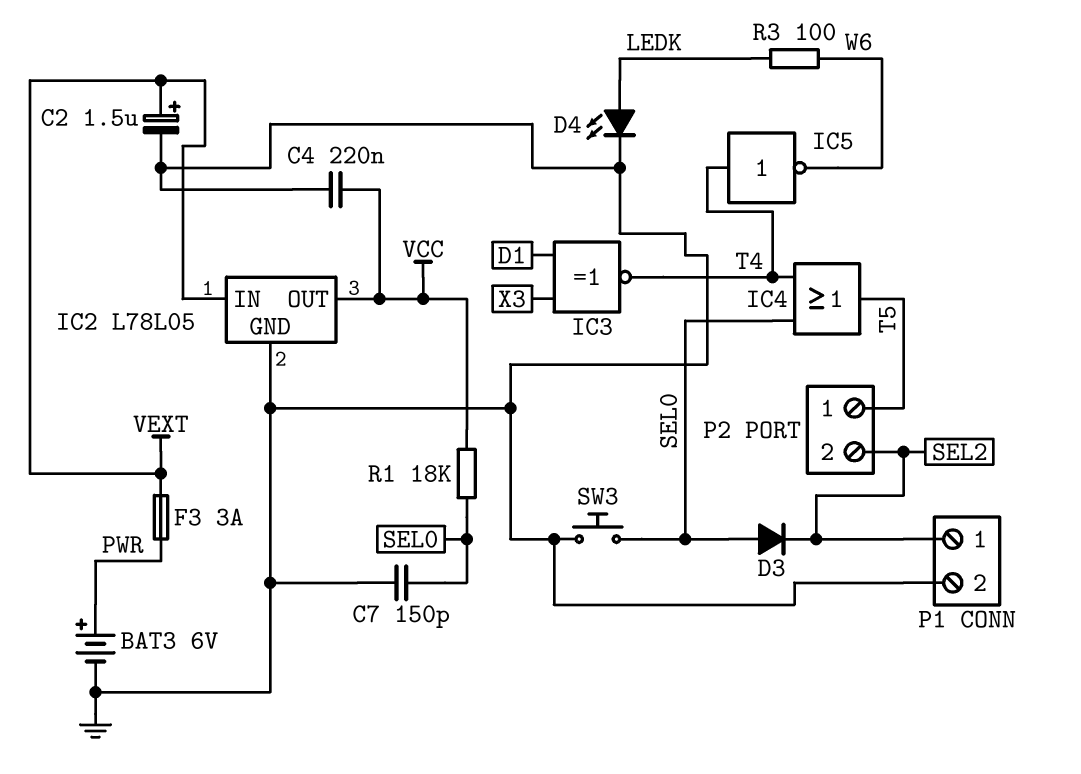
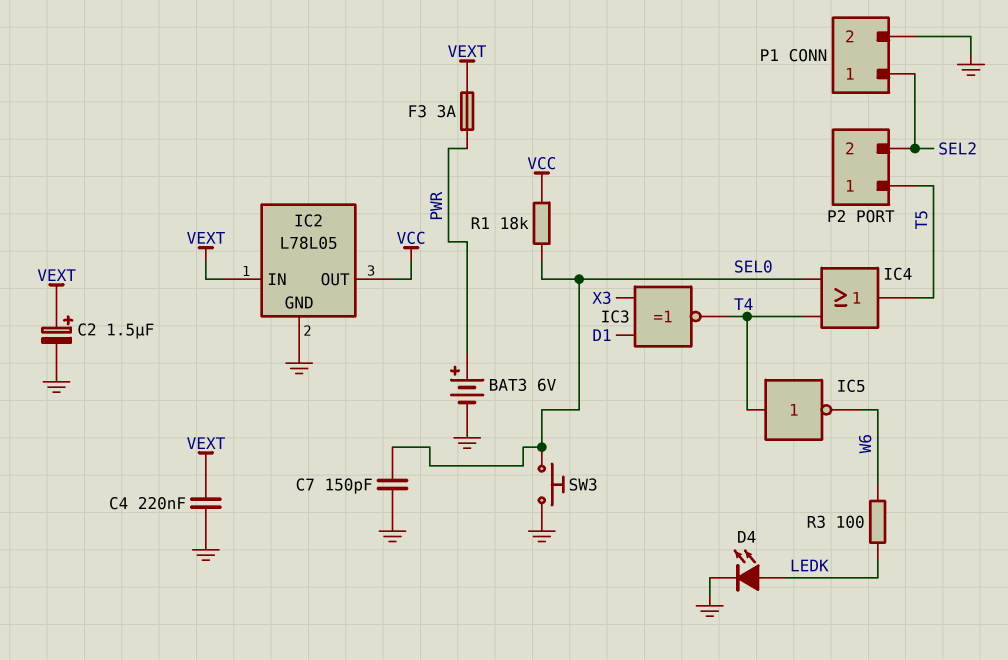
C4: 220nF (GND, VCC) -> 220nF (GND, VEXT)
D3: diode (A SEL0, K SEL2) -> none

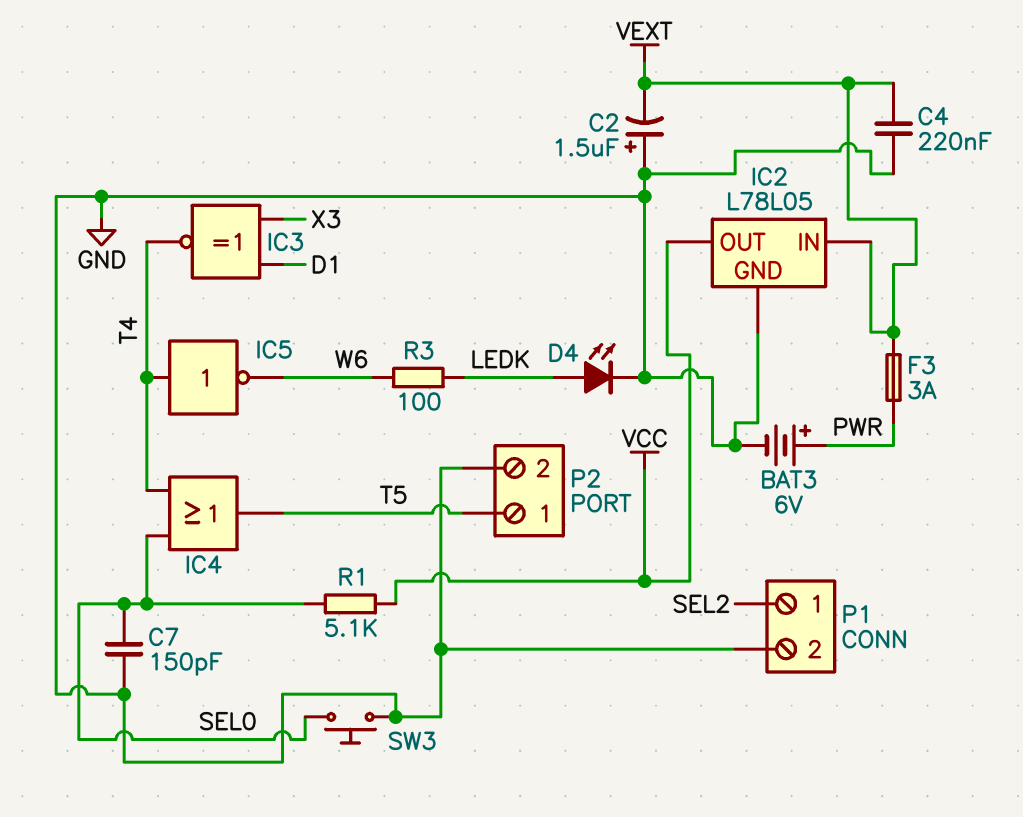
C2: 1.5uF (plus VEXT, minus GND) -> 1.5uF (plus GND, minus VEXT)
P2 pin 2: SEL2 -> GND
R1: 18k (SEL0, VCC) -> 5.1k (SEL0, VCC)

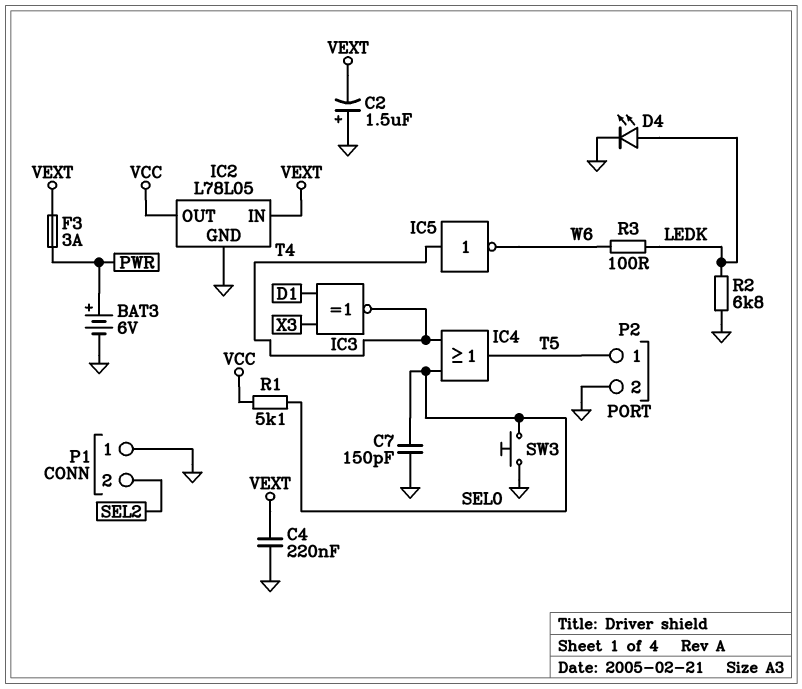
P1 pin 1: SEL2 -> GND
P1 pin 2: GND -> SEL2
R2: none -> 6.8k (GND, LEDK)

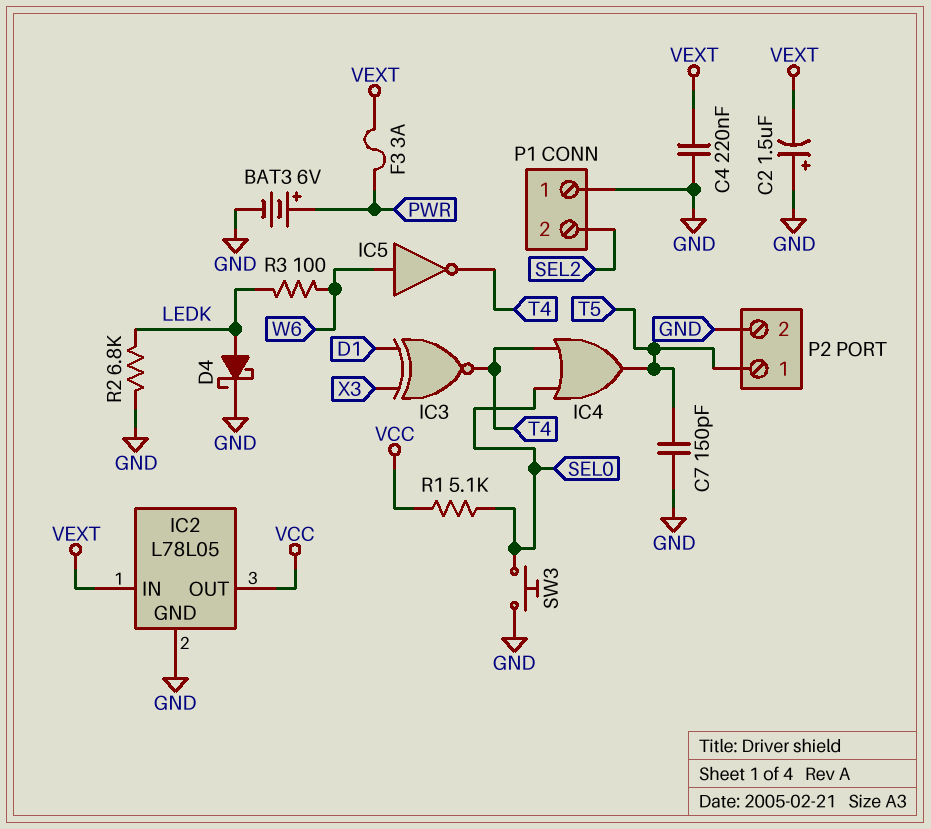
C7: 150pF (GND, SEL0) -> 150pF (GND, T5)
D4: LED (A LEDK, K GND) -> schottky (A LEDK, K GND)
IC5: NOT (in T4, out W6) -> NOT (in W6, out T4)

